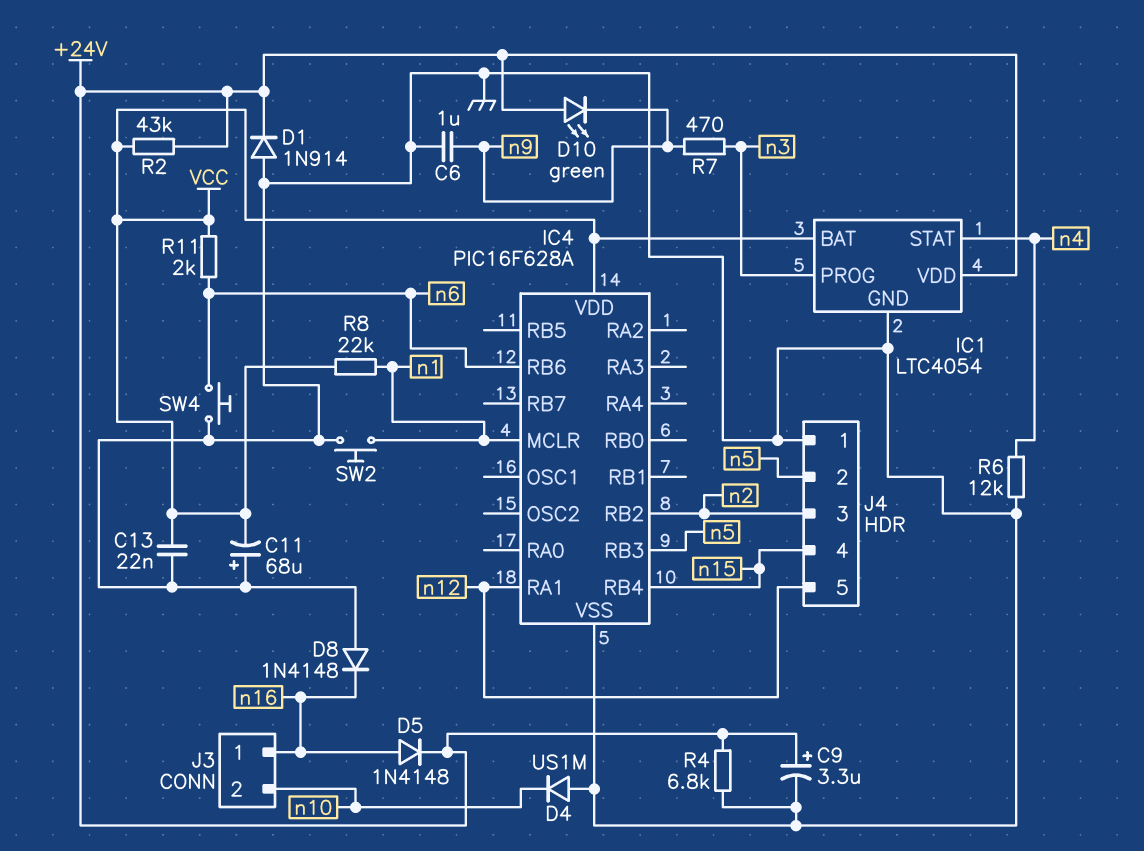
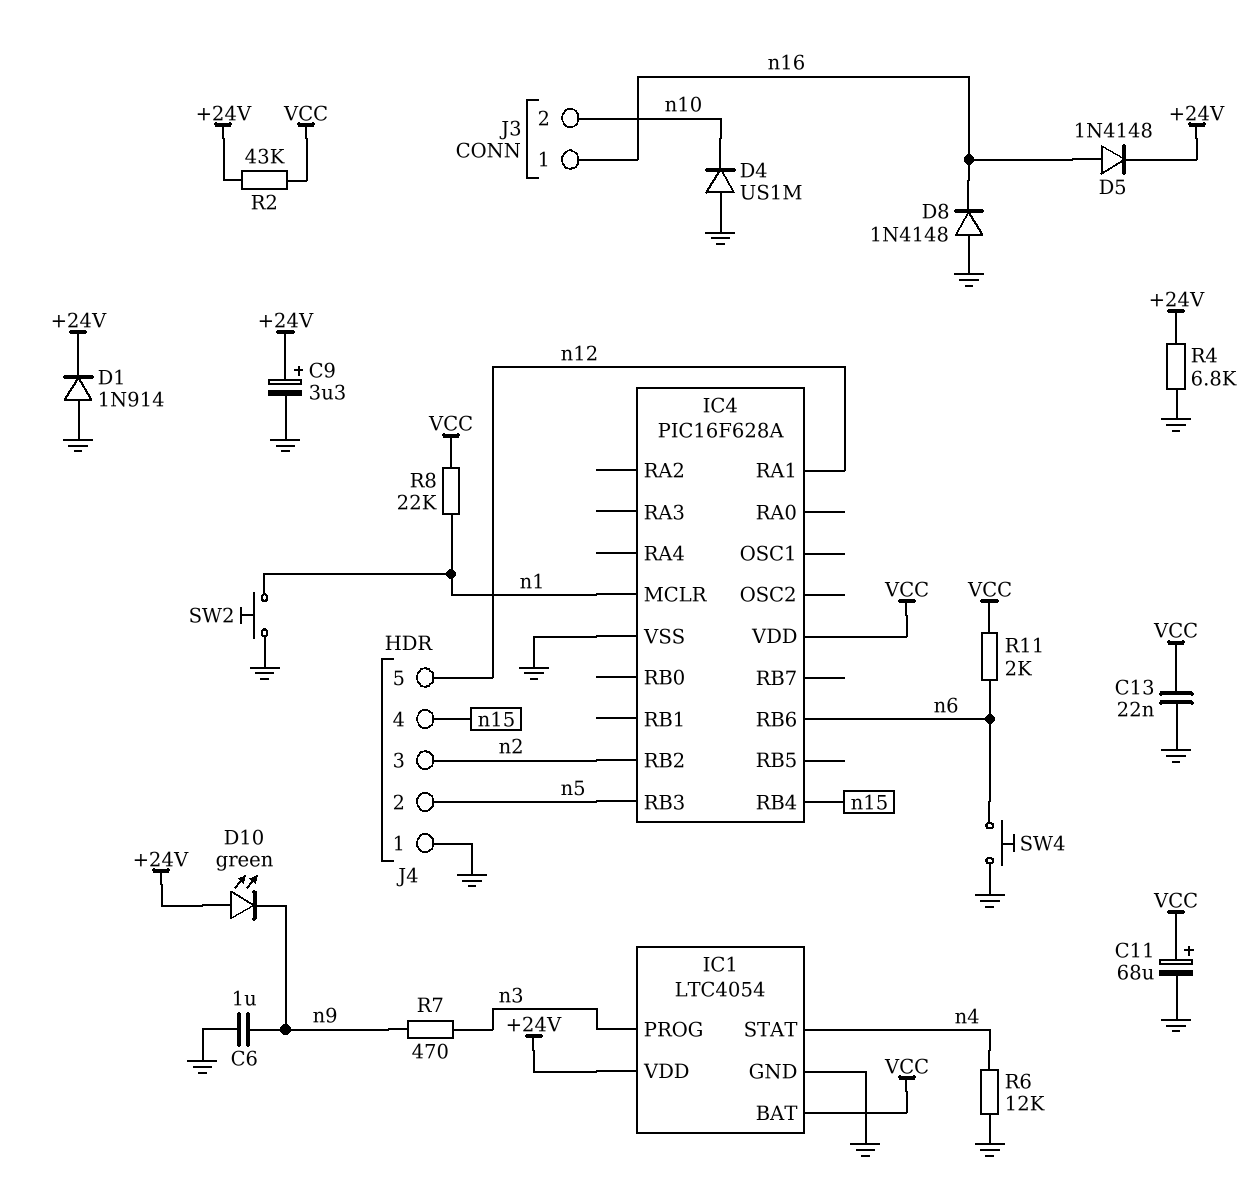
C11: 68uF (plus GND, minus VCC) -> 68uF (plus VCC, minus GND)

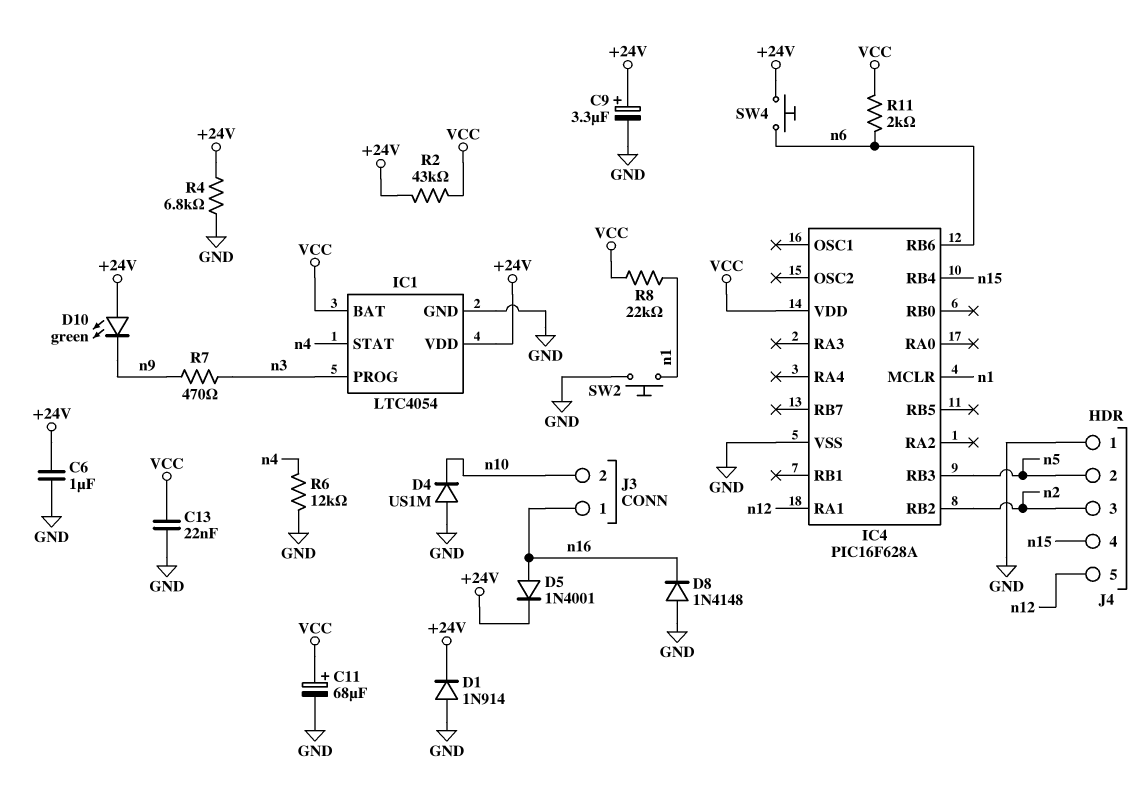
C6: 1uF (GND, n9) -> 1uF (+24V, GND)
D5: diode 1N4148 (A n16, K +24V) -> diode 1N4001 (A n16, K +24V)
SW4: button (GND, n6) -> button (+24V, n6)

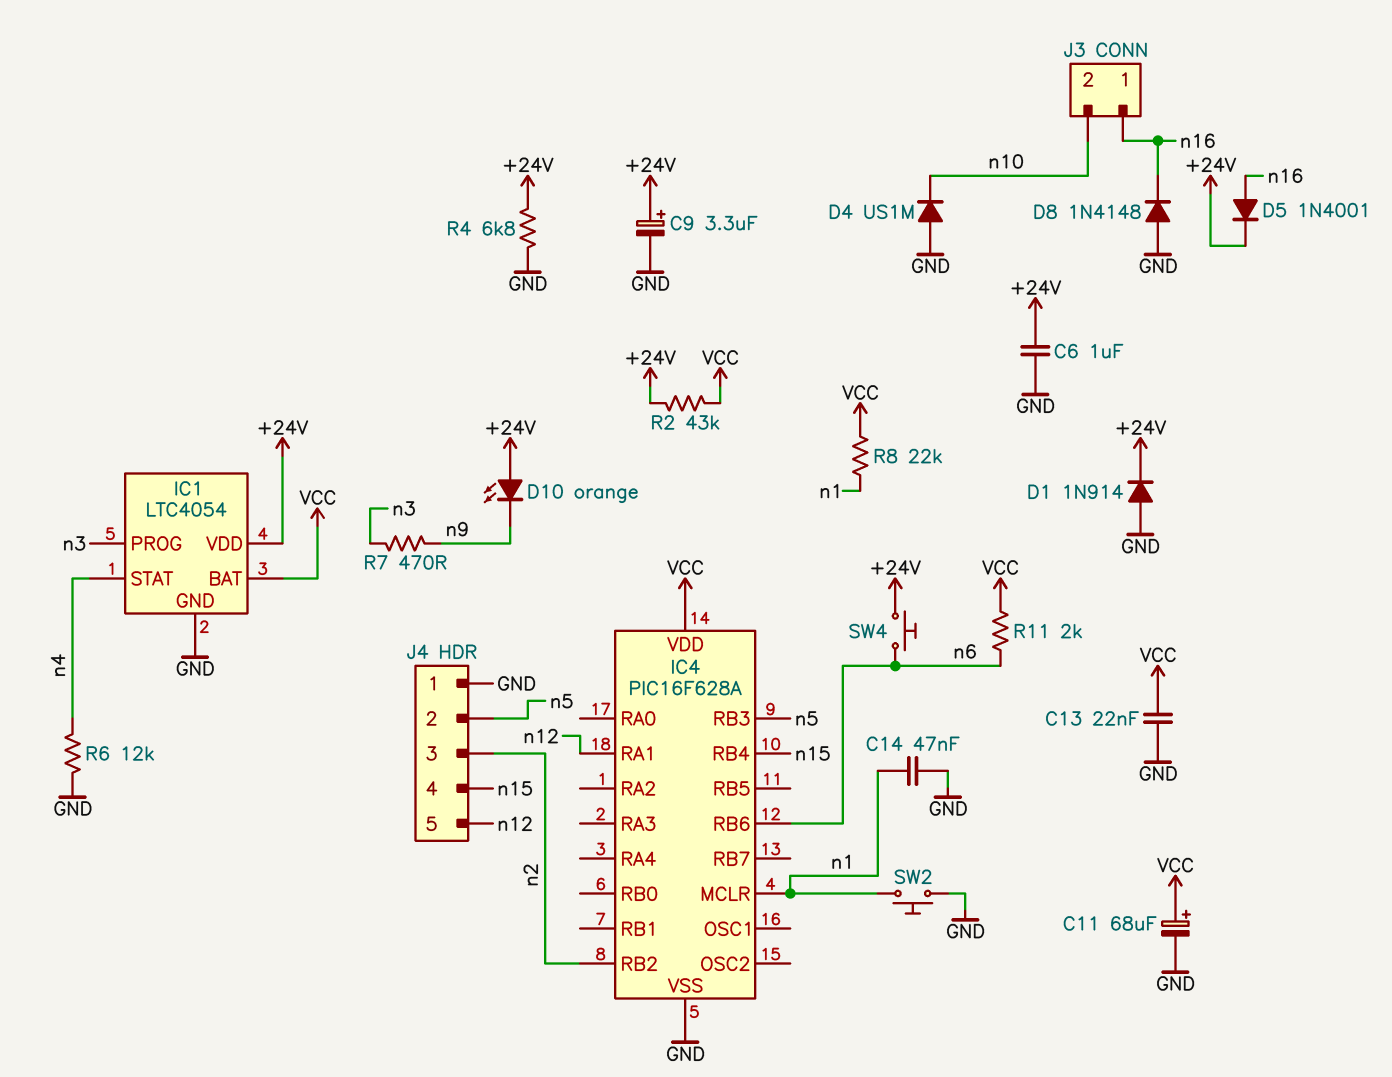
C14: none -> 47nF (GND, n1)
D10: LED green (A +24V, K n9) -> LED orange (A +24V, K n9)

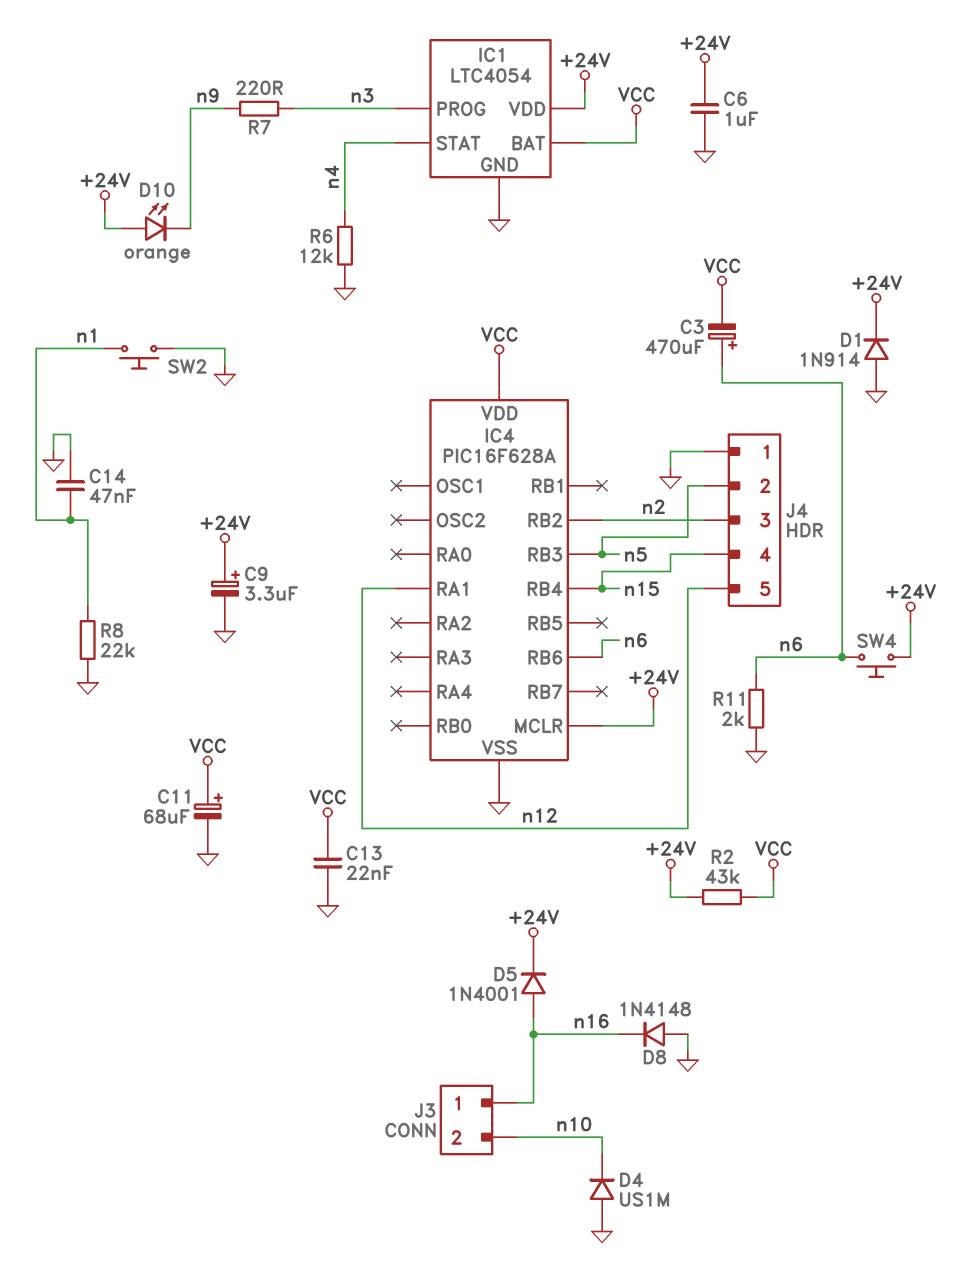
C3: none -> 470uF (plus n6, minus VCC)
IC4 pin MCLR: n1 -> +24V
R4: 6.8k (+24V, GND) -> none
R7: 470 (n3, n9) -> 220 (n3, n9)
R8: 22k (VCC, n1) -> 22k (GND, n1)
R11: 2k (VCC, n6) -> 2k (GND, n6)

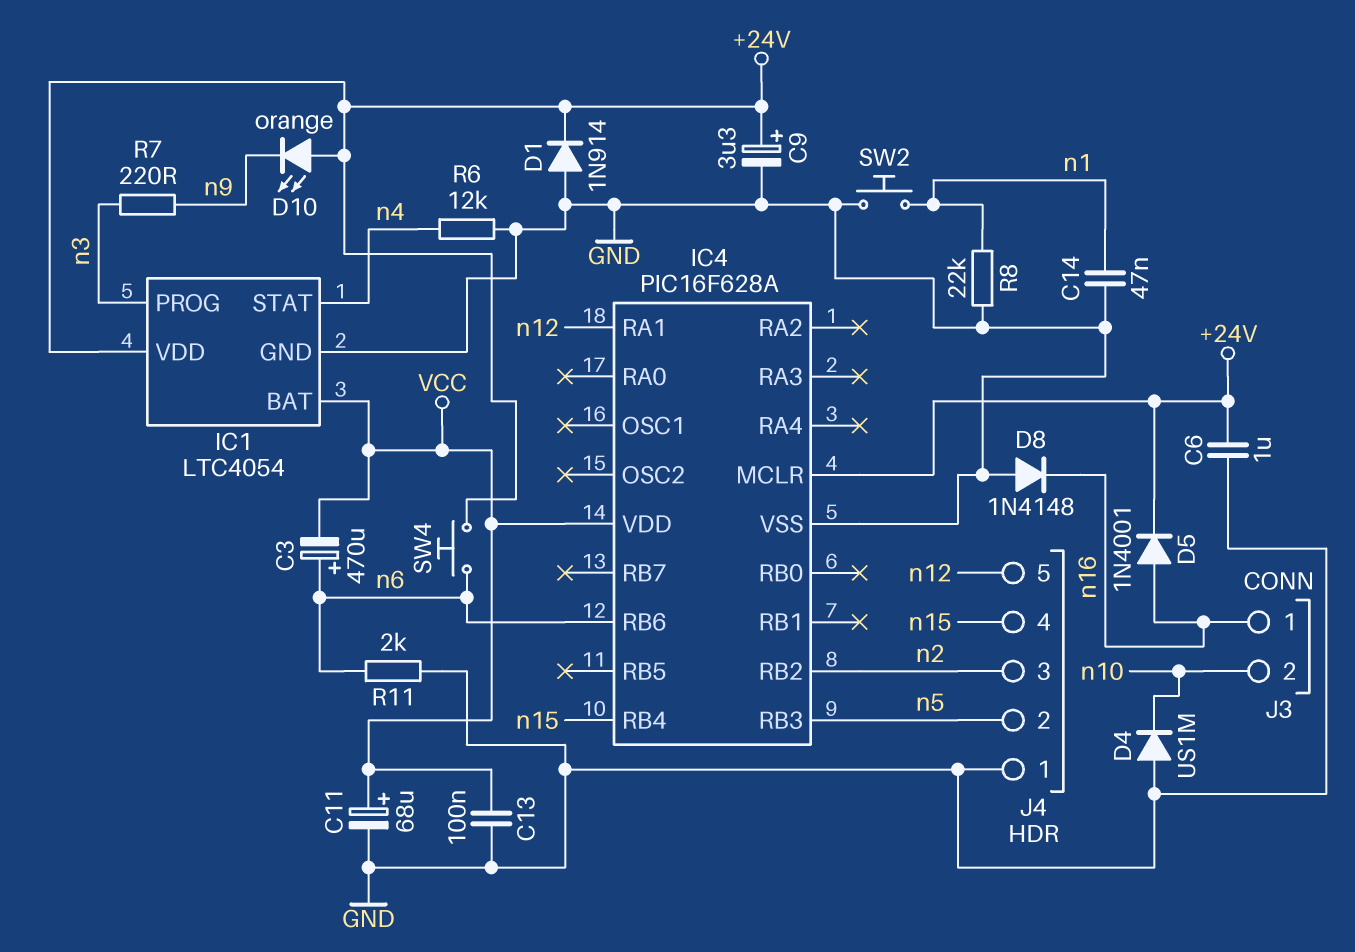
C13: 22nF (GND, VCC) -> 100nF (GND, VCC)
R2: 43k (+24V, VCC) -> none

